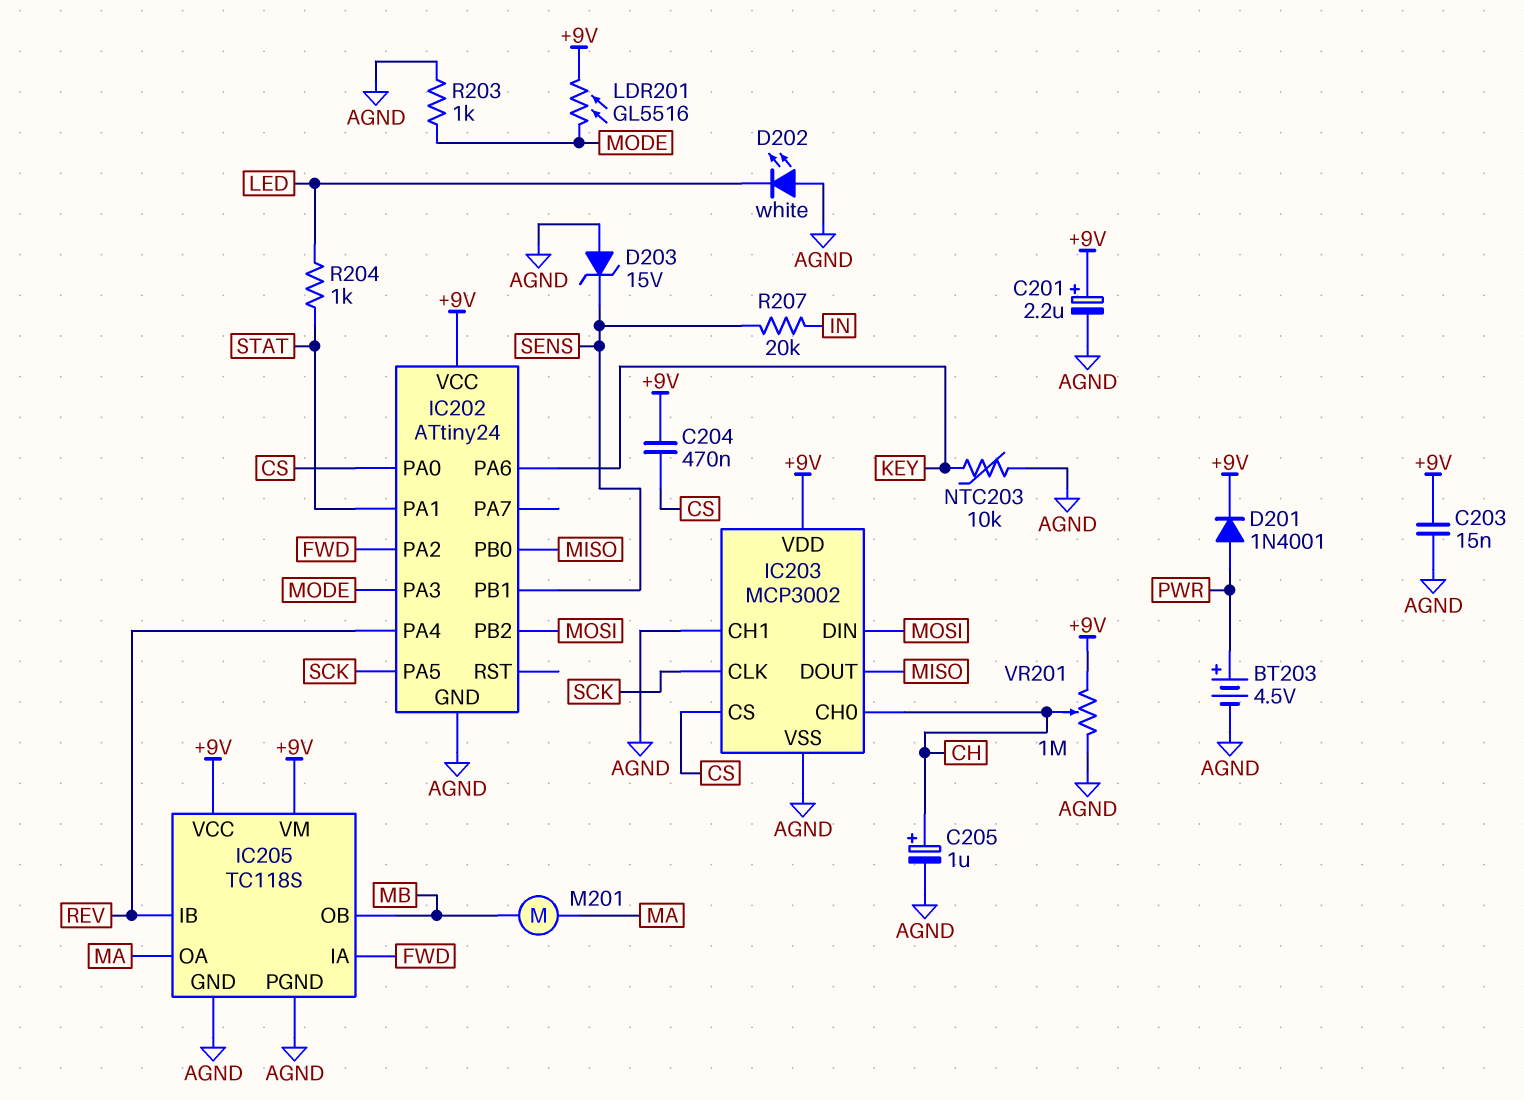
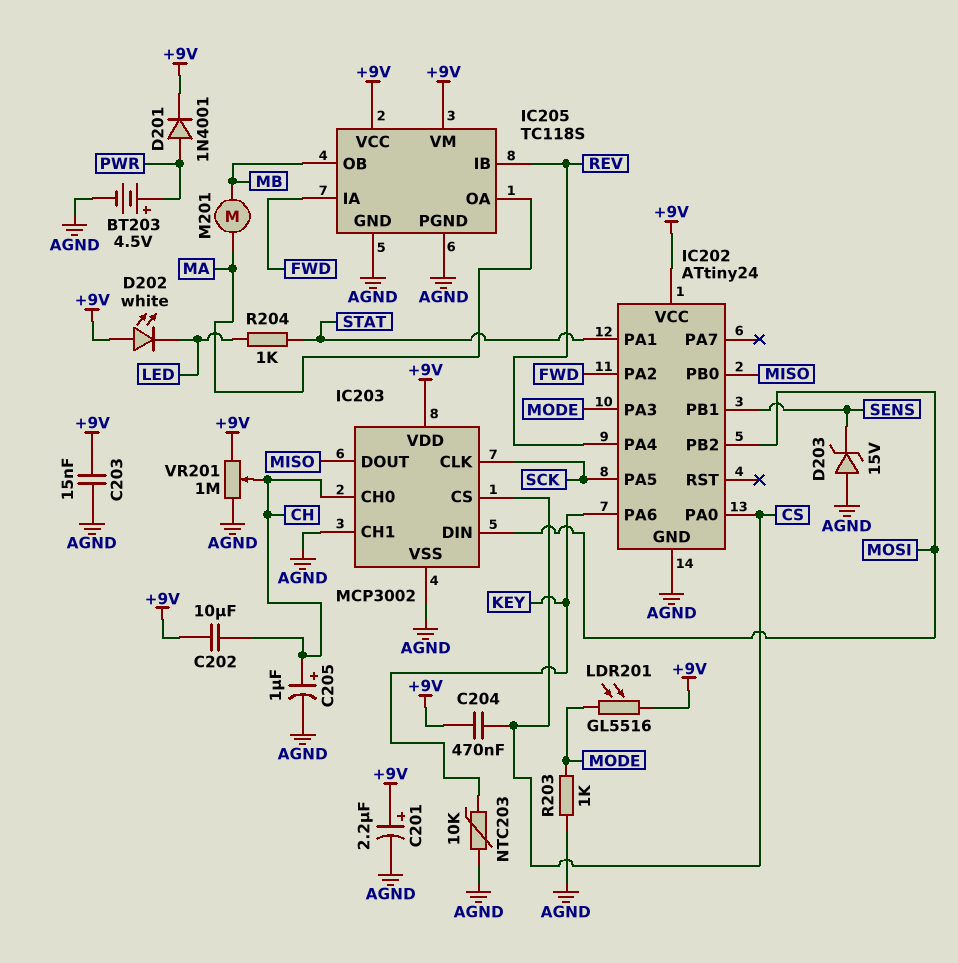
C202: none -> 10uF (+9V, CH)
D202: LED white (A AGND, K LED) -> LED white (A +9V, K LED)
R207: 20k (IN, SENS) -> none

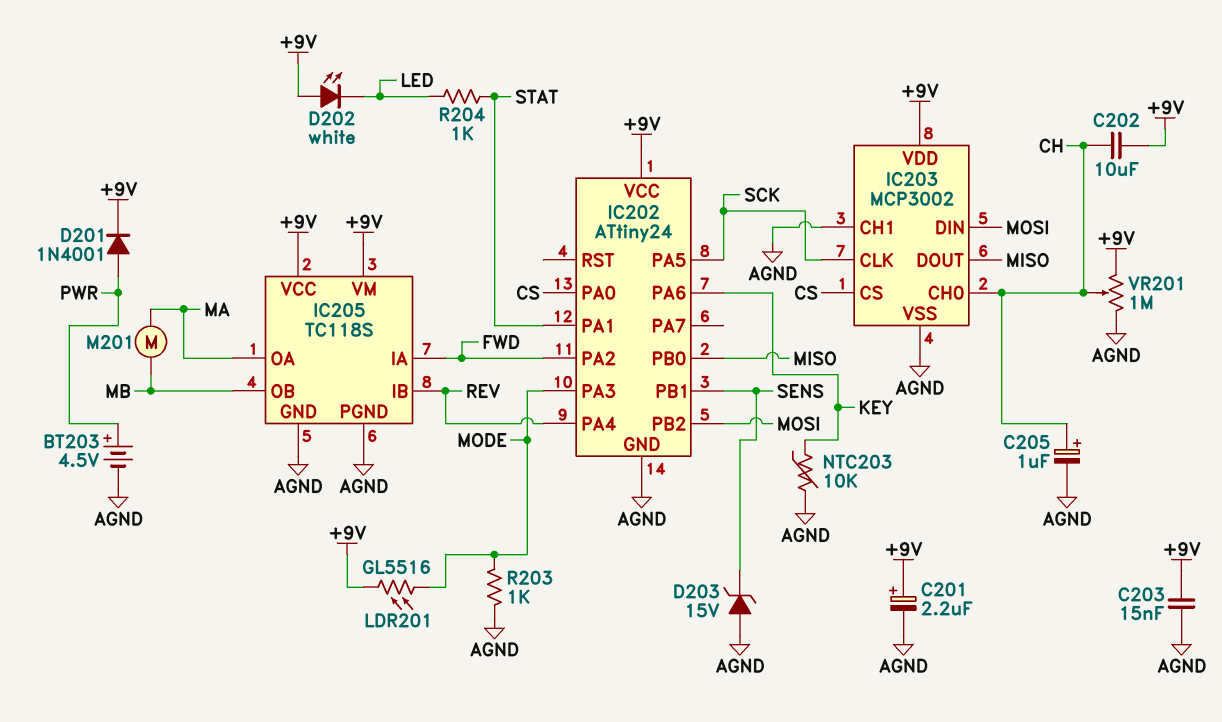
C204: 470nF (+9V, CS) -> none

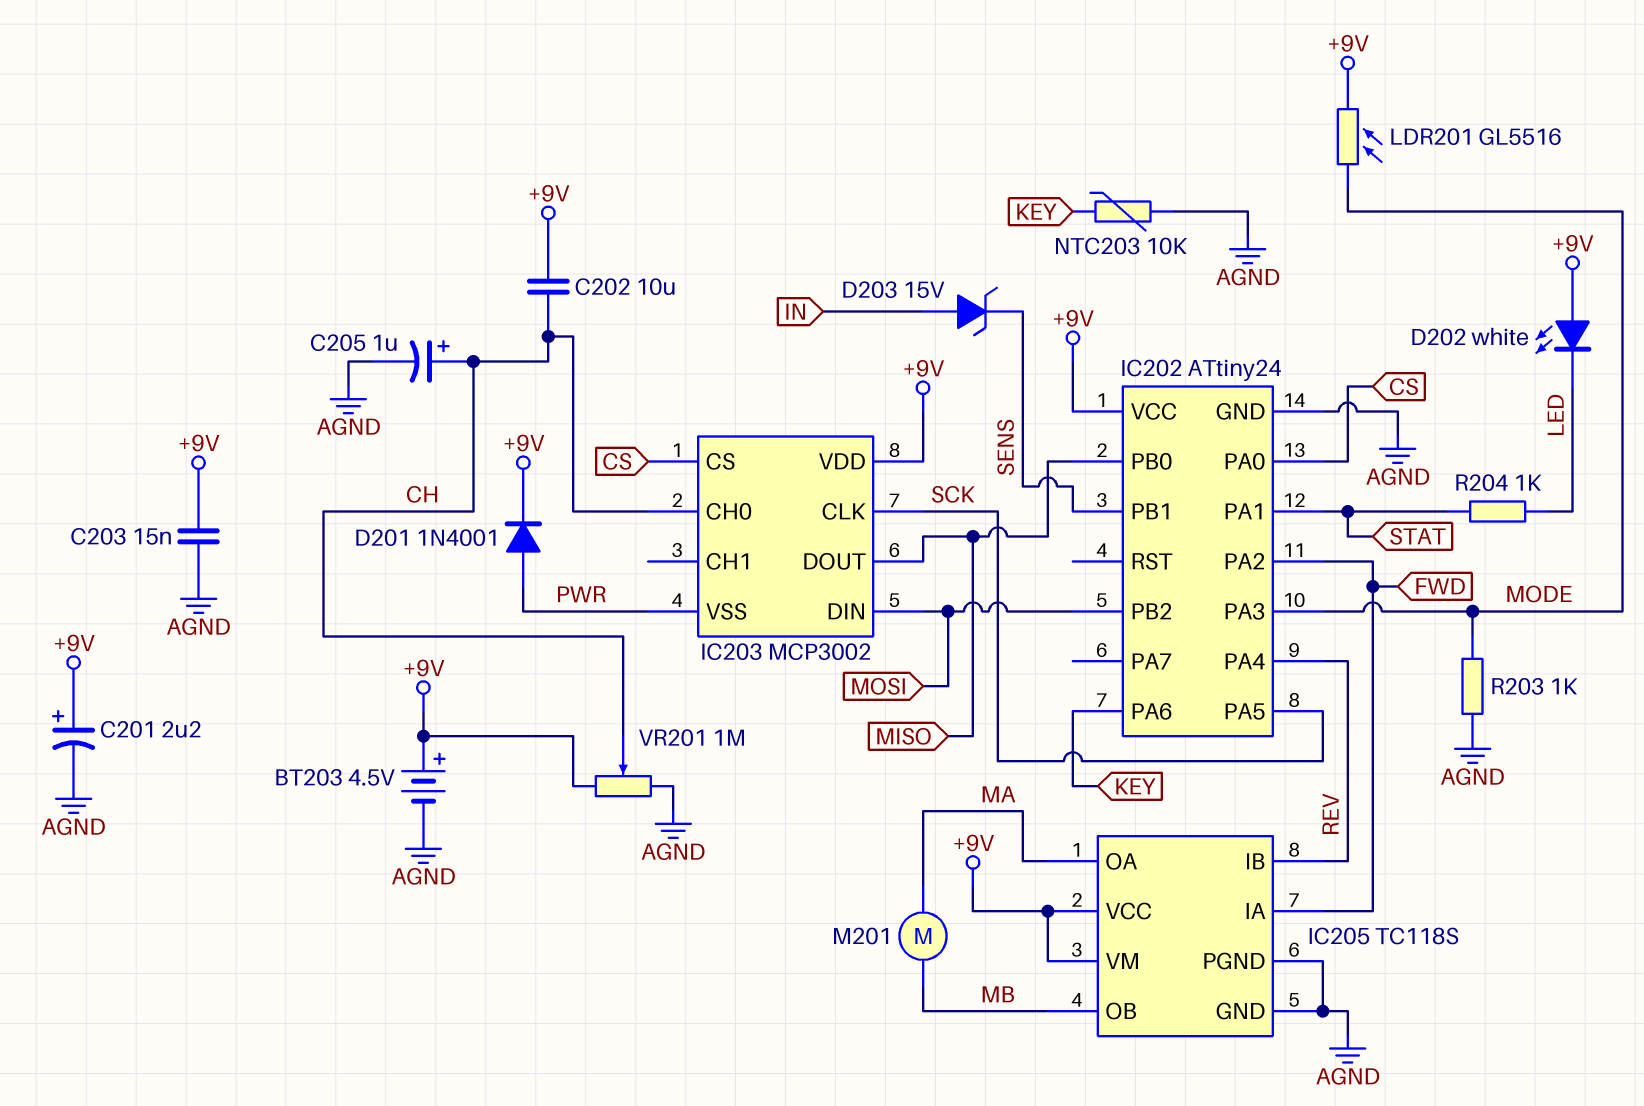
BT203: 4.5V (plus PWR, minus AGND) -> 4.5V (plus +9V, minus AGND)
D203: zener 15V (A AGND, K SENS) -> zener 15V (A IN, K SENS)
IC203 pin CH1: AGND -> none
IC203 pin VSS: AGND -> PWR

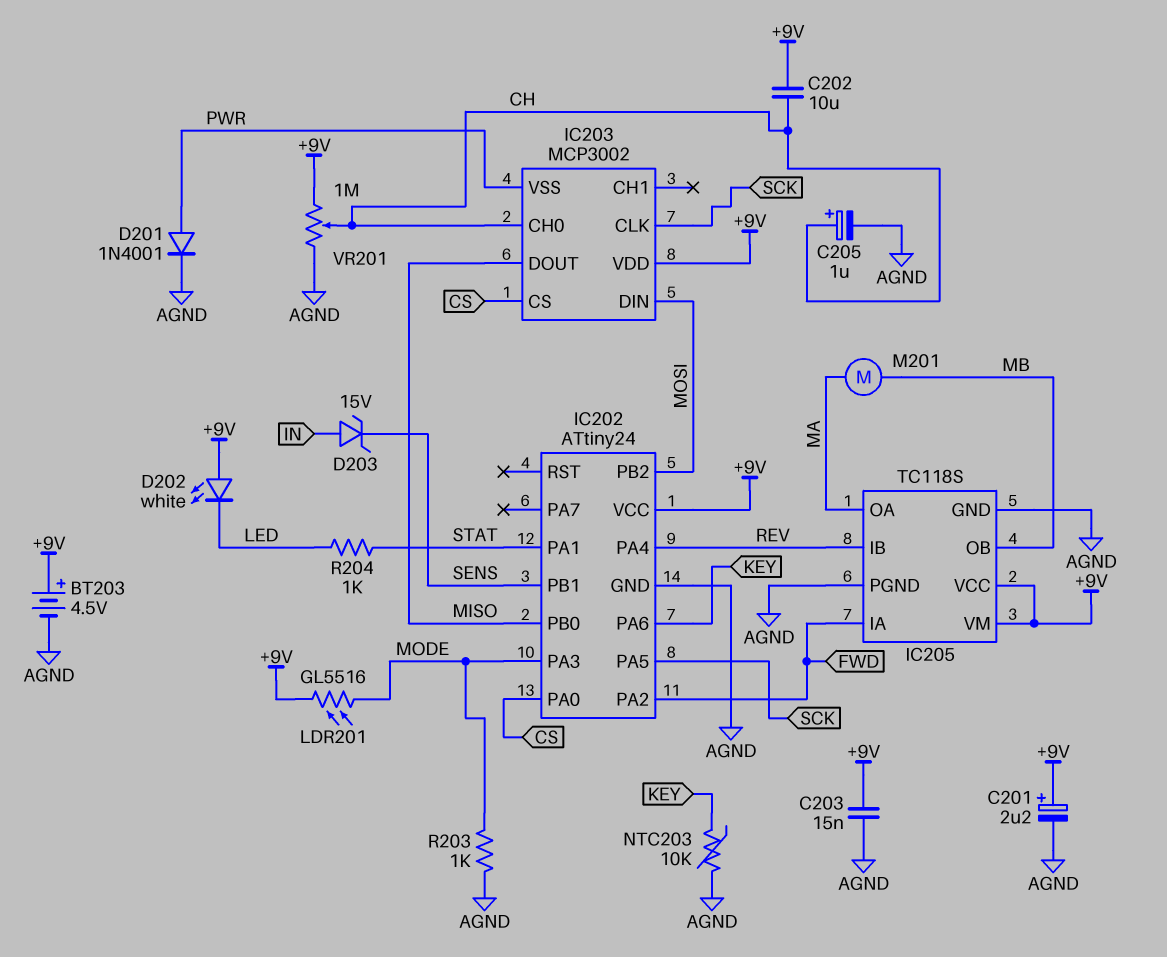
D201: diode 1N4001 (A PWR, K +9V) -> diode 1N4001 (A PWR, K AGND)

